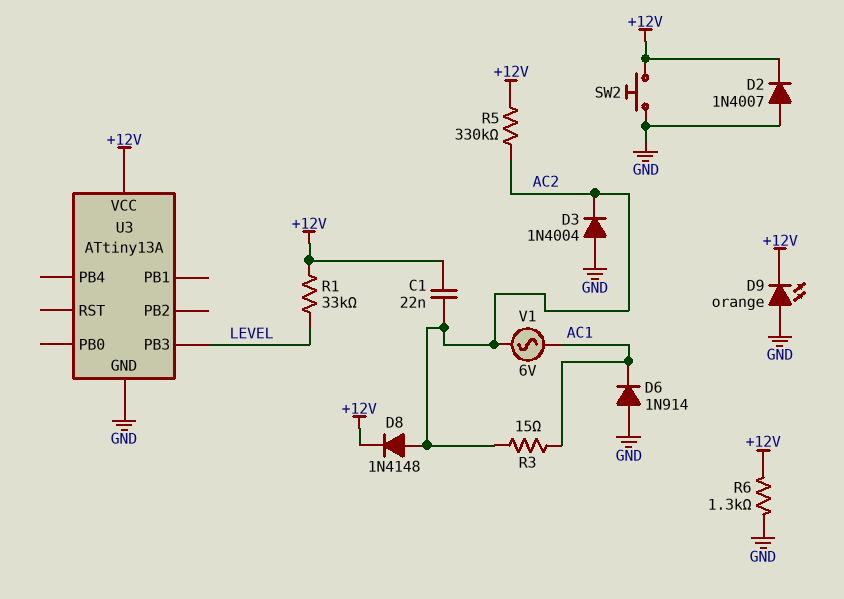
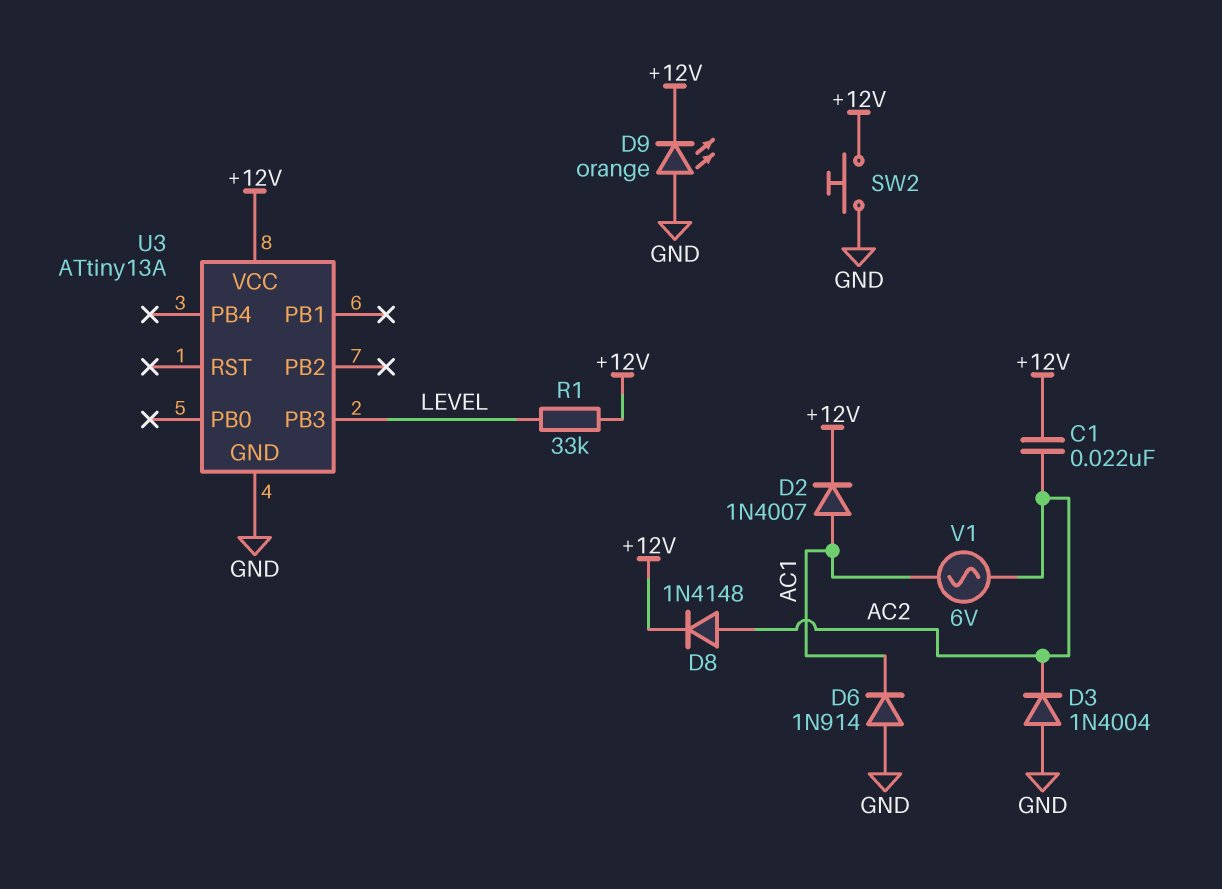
D2: diode 1N4007 (A GND, K +12V) -> diode 1N4007 (A AC1, K +12V)
R3: 15 (AC1, AC2) -> none
R5: 330k (+12V, AC2) -> none
R6: 1.3k (+12V, GND) -> none

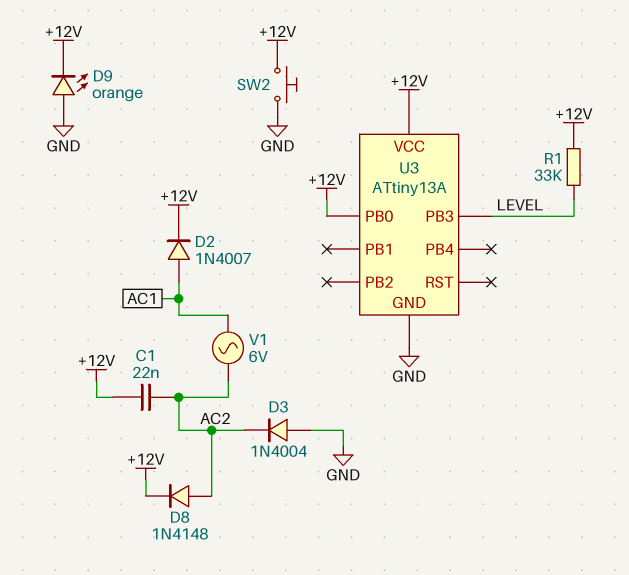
D6: diode 1N914 (A GND, K AC1) -> none
U3 pin PB0: none -> +12V

